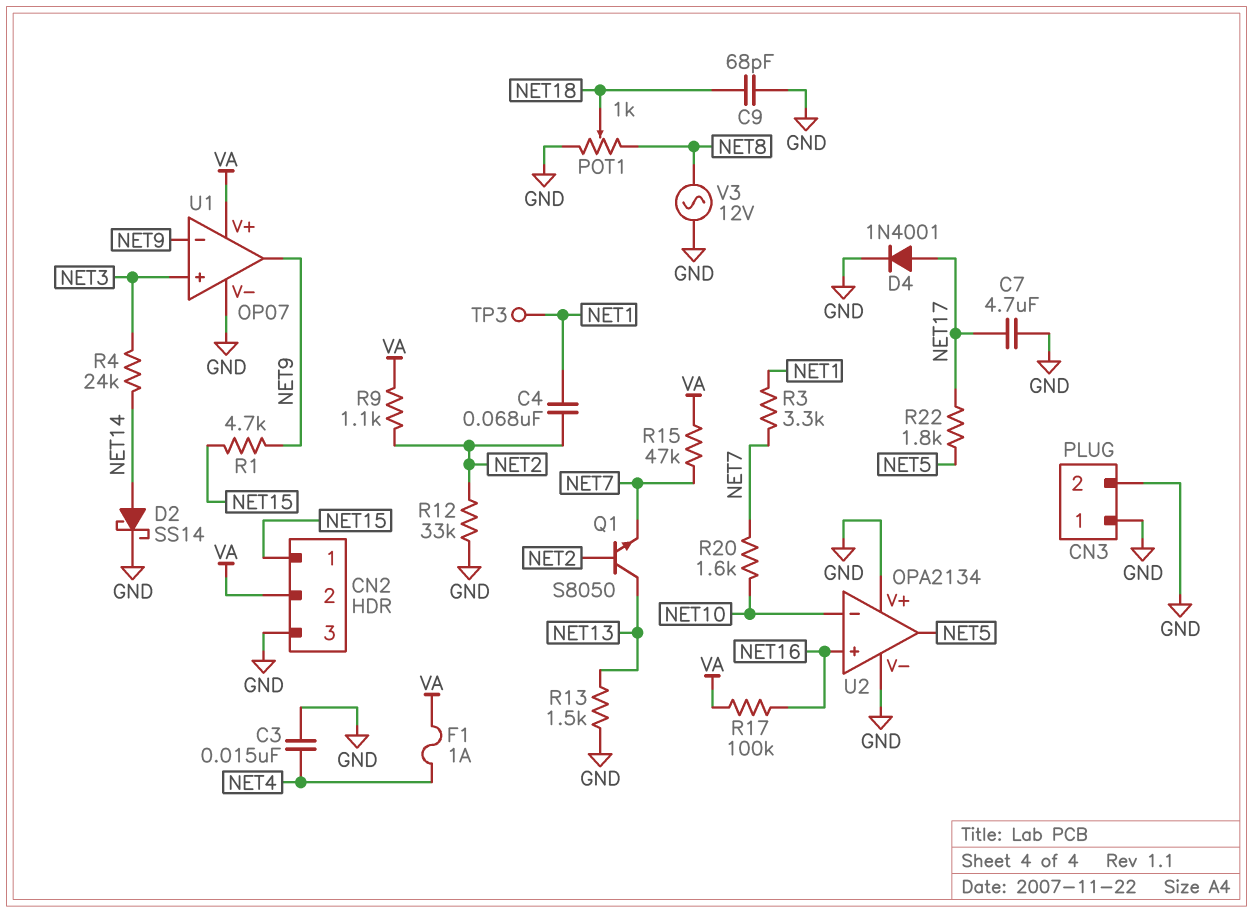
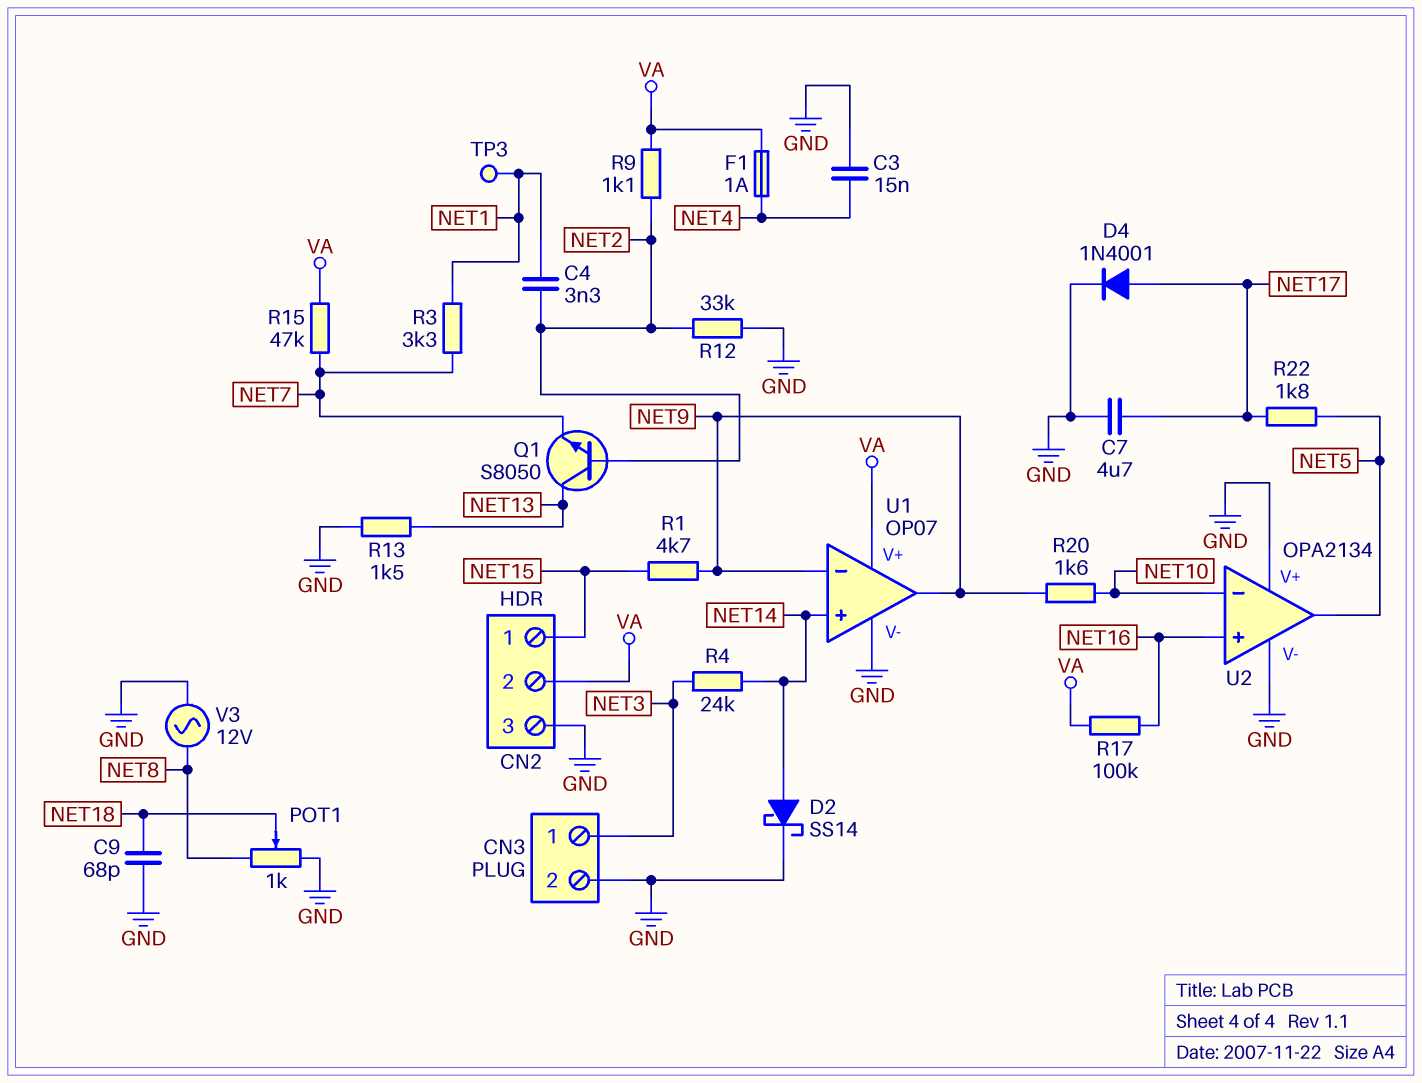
C4: 68nF (NET1, NET2) -> 3.3nF (NET1, NET2)
CN3 pin 1: GND -> NET3
R20: 1.6k (NET7, NET10) -> 1.6k (NET9, NET10)
U1 pin in+: NET3 -> NET14

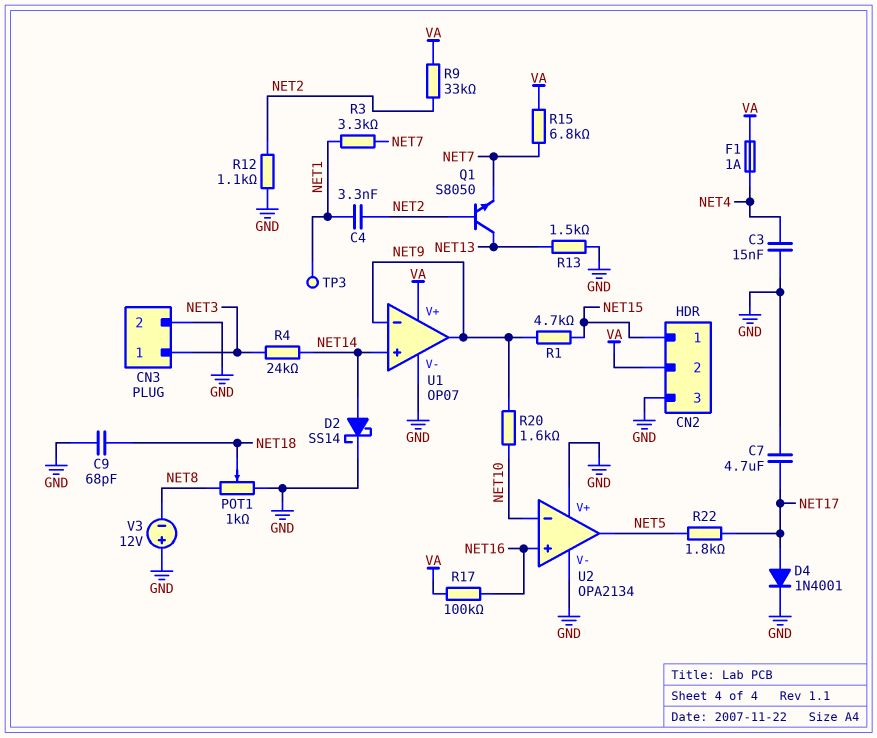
R9: 1.1k (NET2, VA) -> 33k (NET2, VA)
R12: 33k (GND, NET2) -> 1.1k (GND, NET2)
R15: 47k (NET7, VA) -> 6.8k (NET7, VA)
V3: AC 12V (GND, NET8) -> 12V (plus GND, minus NET8)

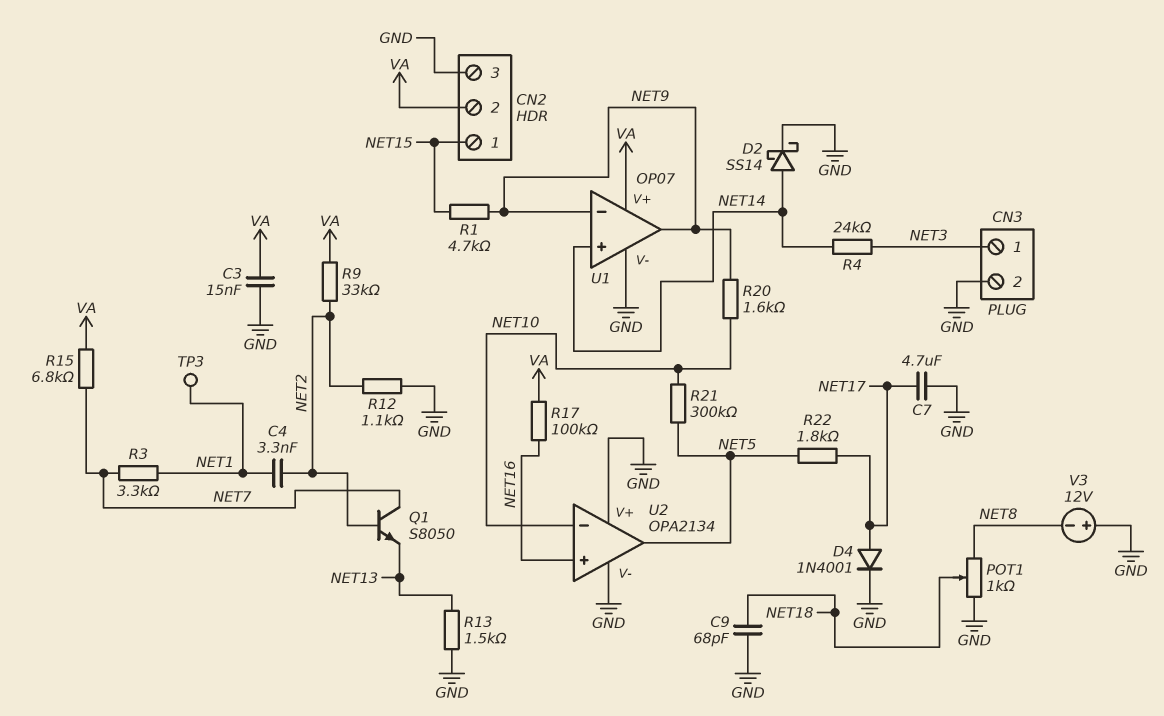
C3: 15nF (GND, NET4) -> 15nF (GND, VA)
F1: 1A (NET4, VA) -> none
Q1: NPN S8050 (B NET2, C NET13, E NET7) -> NPN S8050 (B NET2, C NET7, E NET13)
R21: none -> 300k (NET5, NET10)

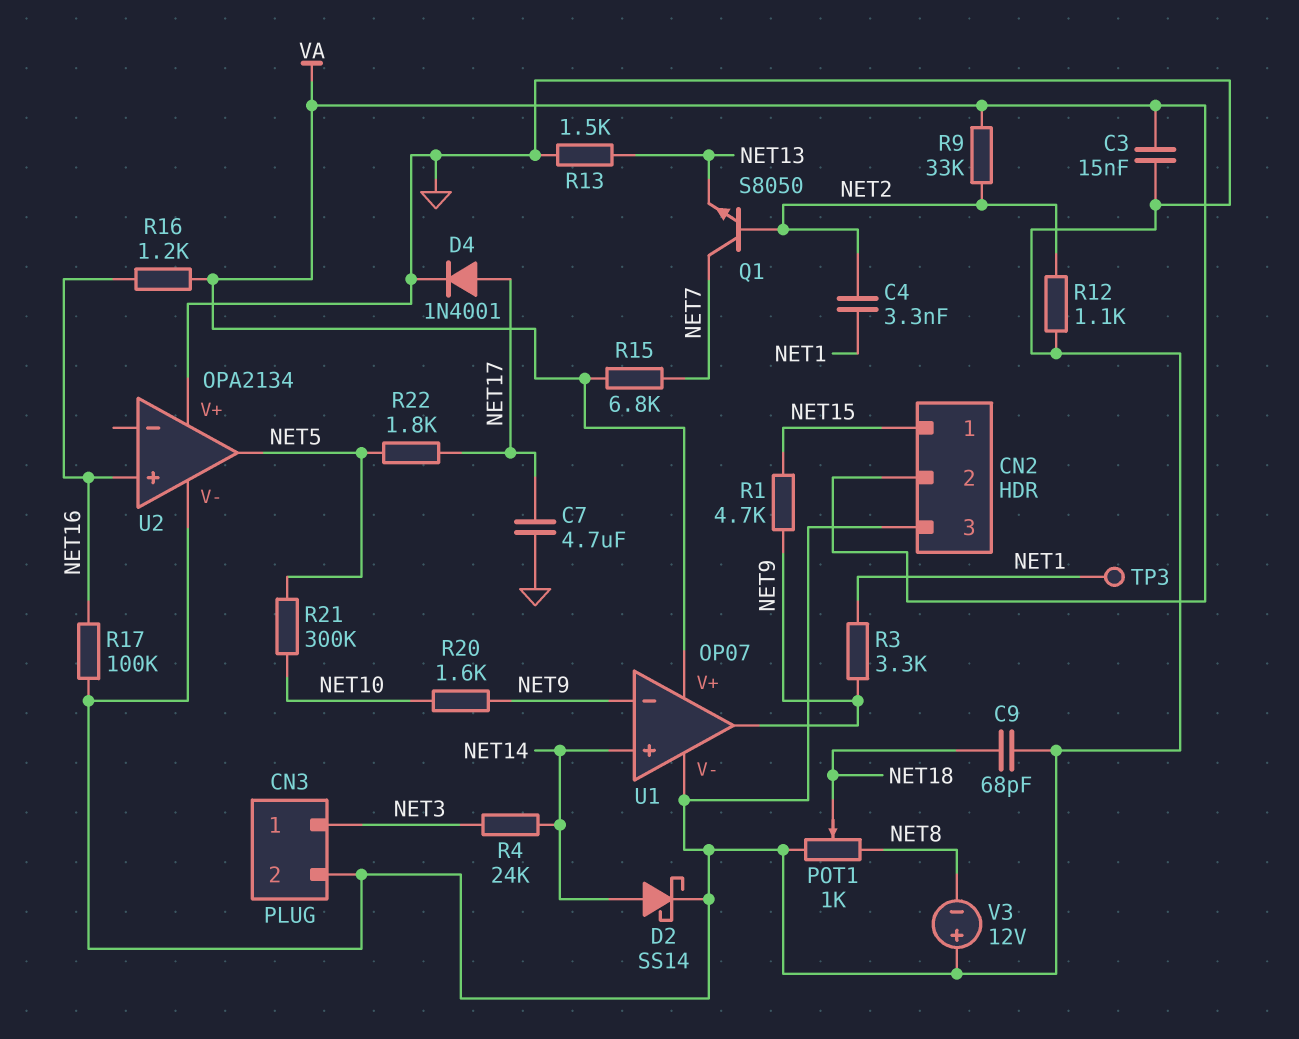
R3: 3.3k (NET1, NET7) -> 3.3k (NET1, NET9)
R16: none -> 1.2k (NET16, VA)
R17: 100k (NET16, VA) -> 100k (GND, NET16)
U2 pin in-: NET10 -> none

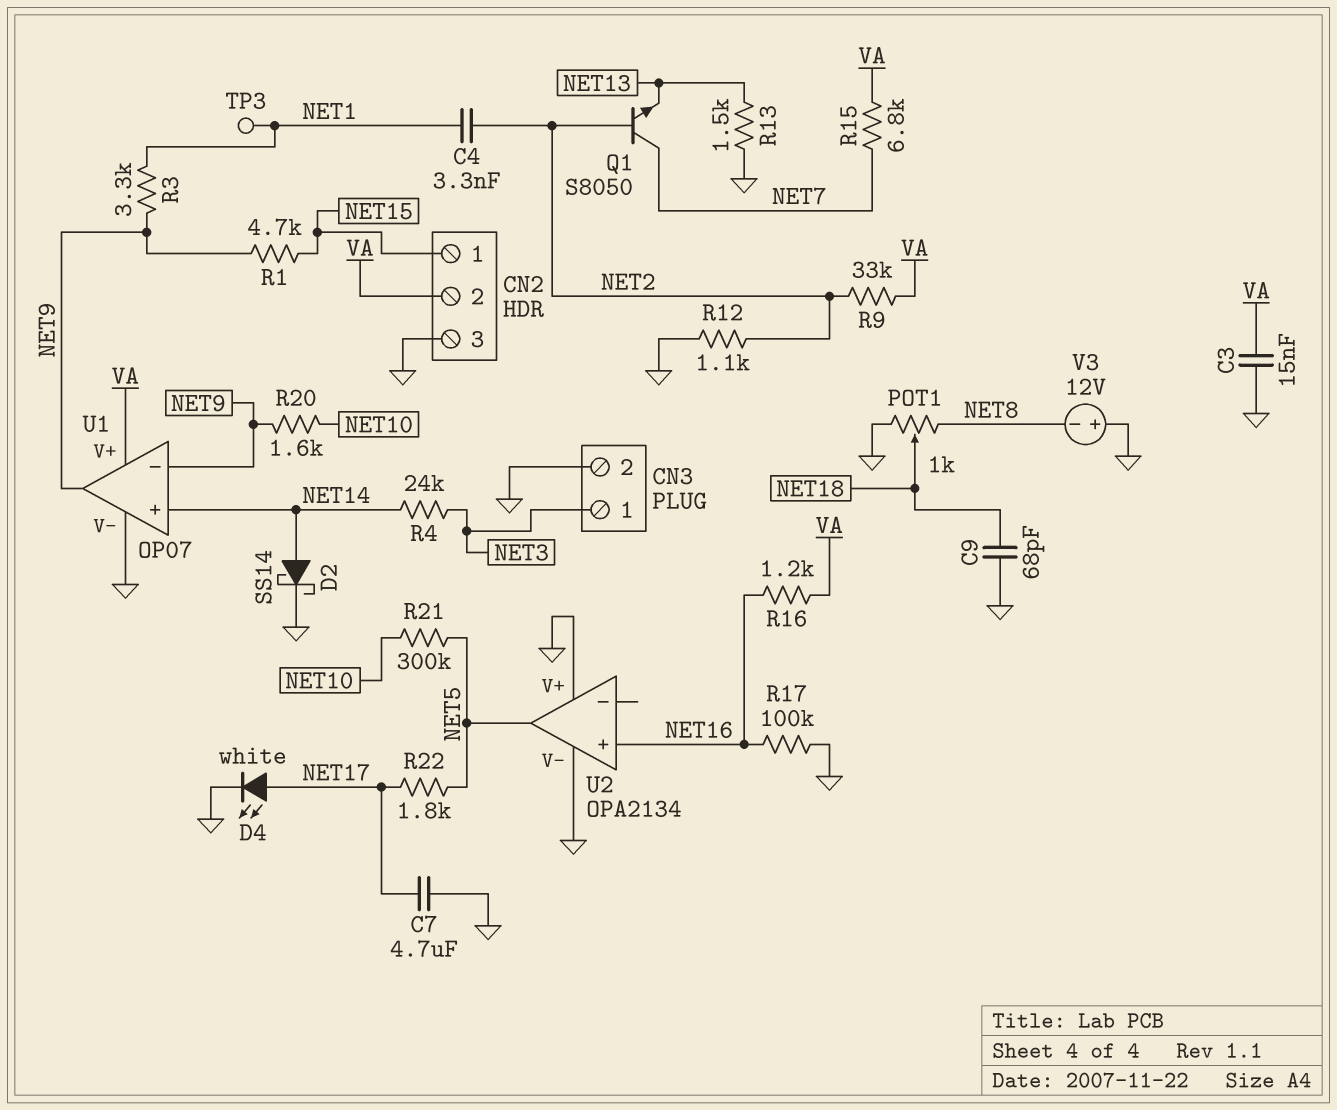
D4: diode 1N4001 (A NET17, K GND) -> LED white (A NET17, K GND)

